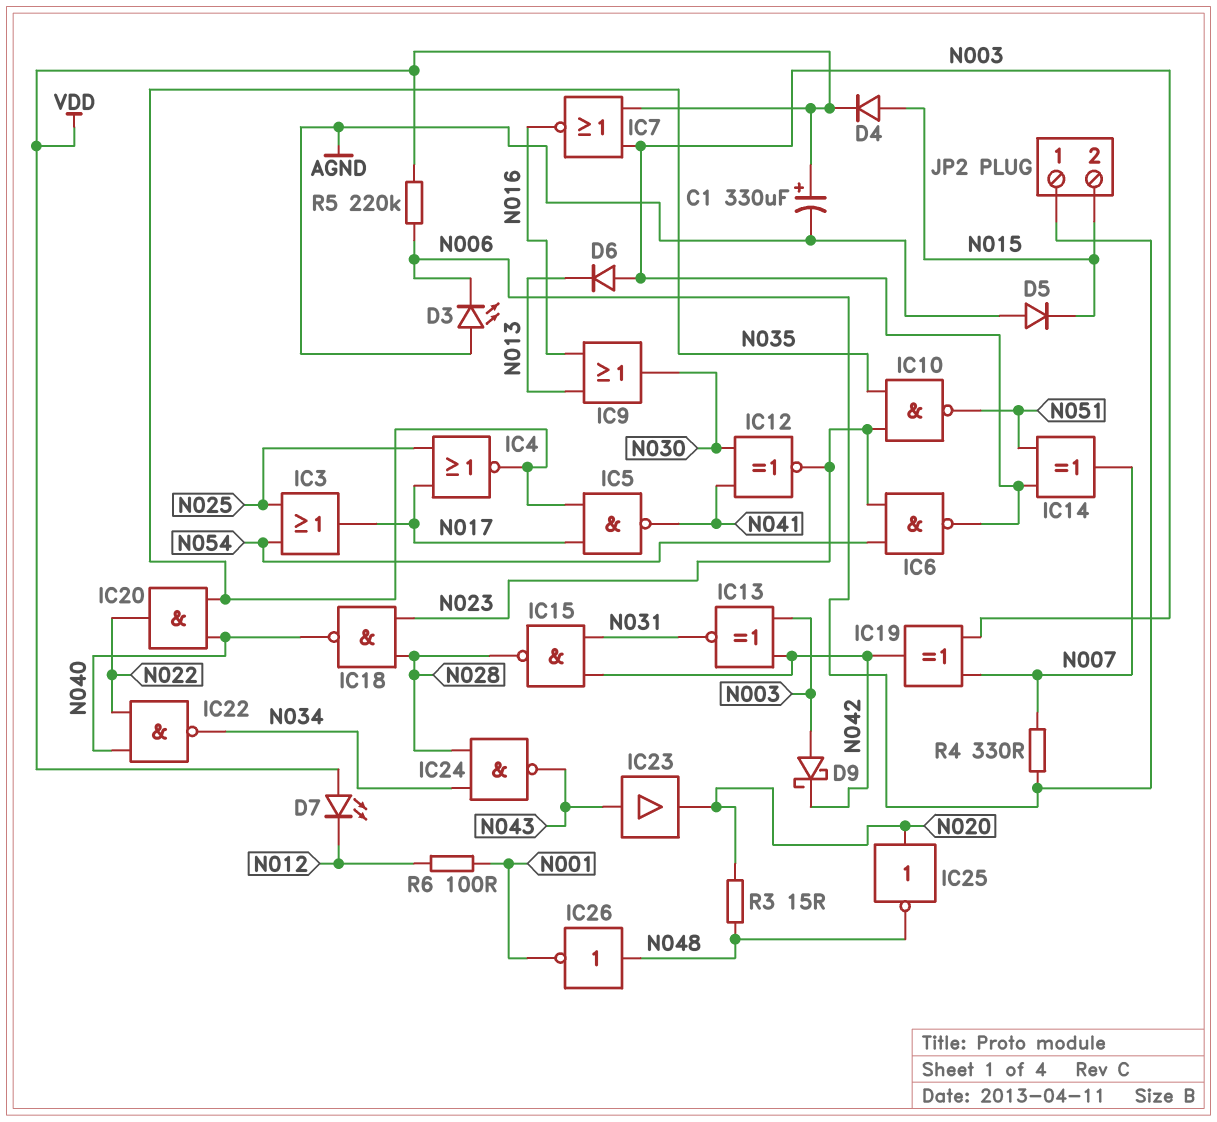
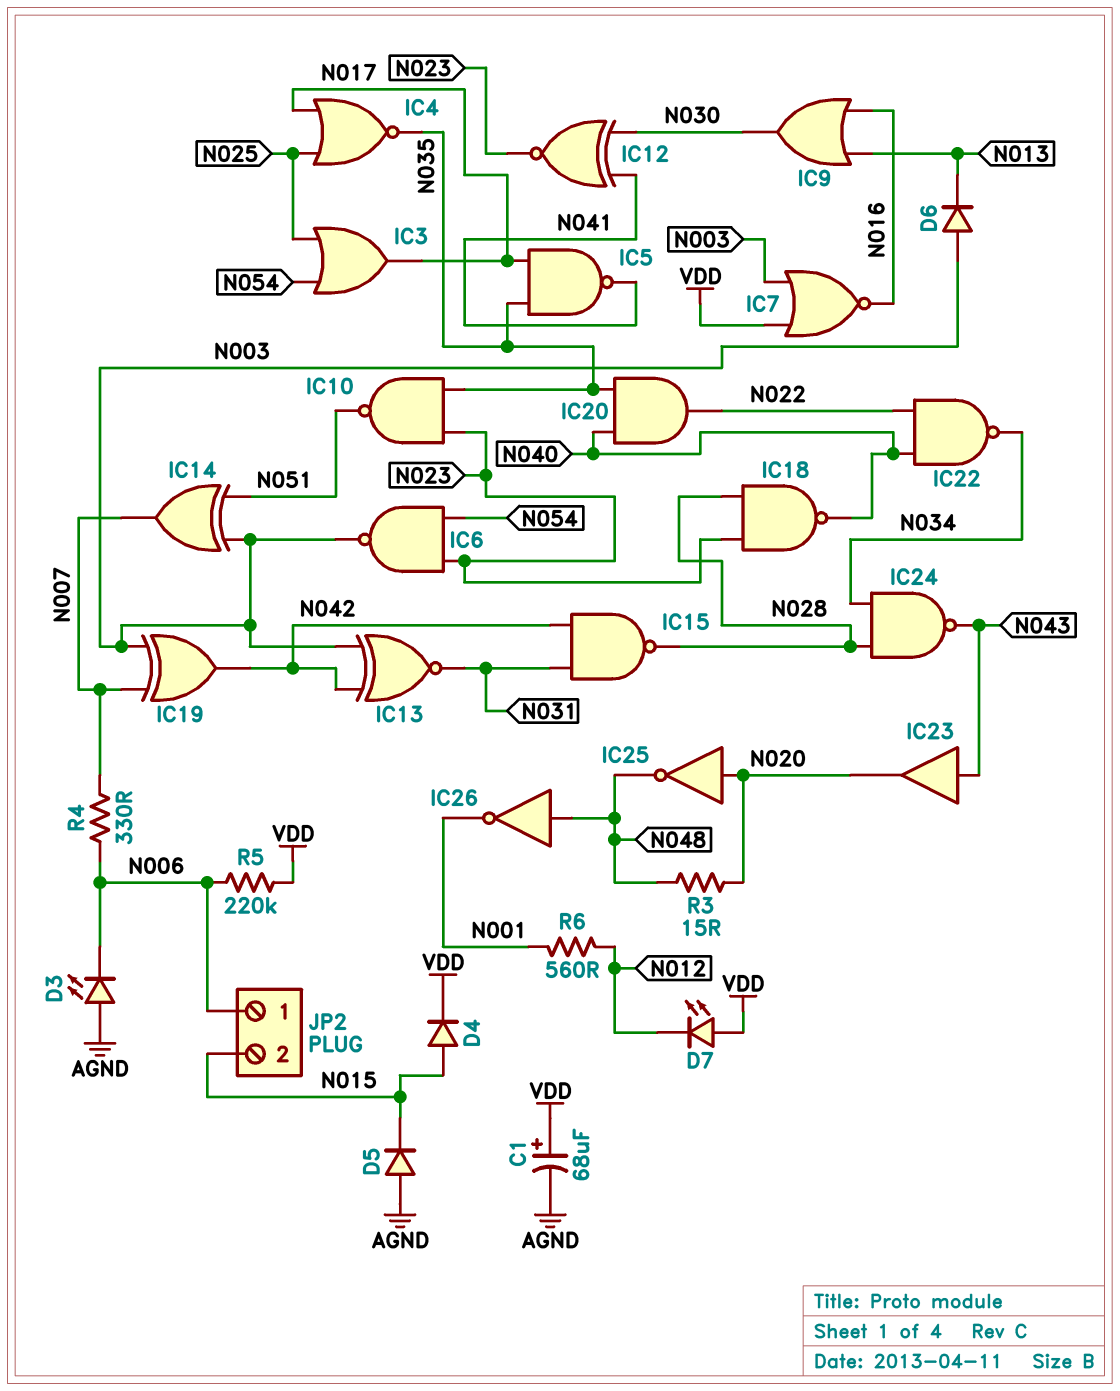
C1: 330uF (plus VDD, minus AGND) -> 68uF (plus VDD, minus AGND)
D9: schottky (A N003, K N042) -> none
R6: 100 (N001, N012) -> 560 (N001, N012)

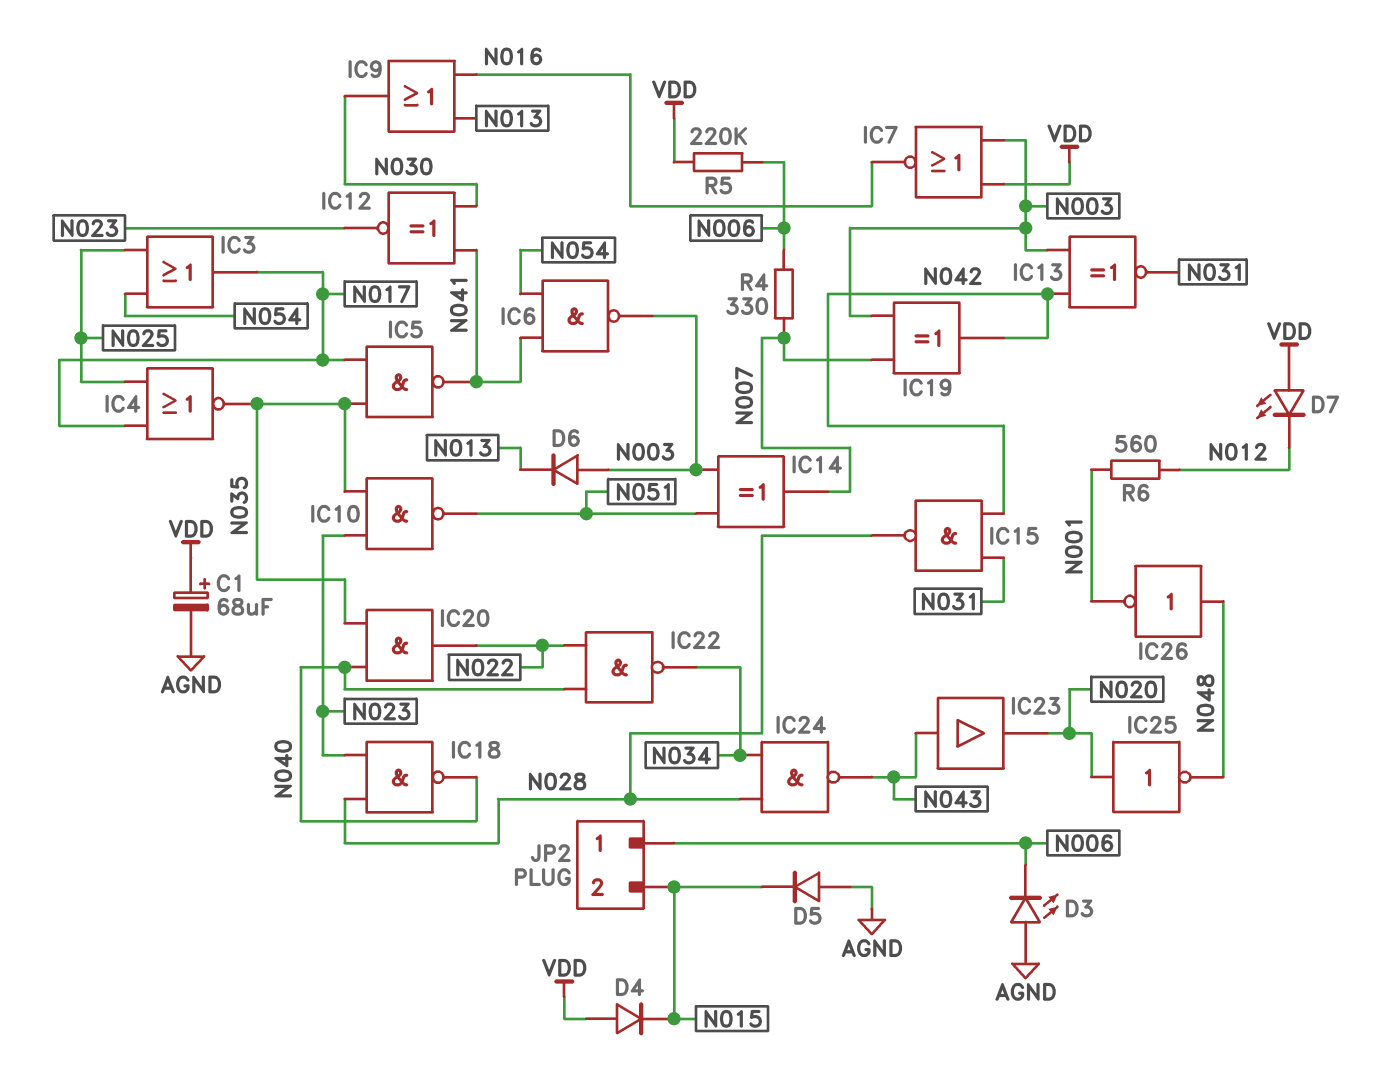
D4: diode (A N015, K VDD) -> diode (A VDD, K N015)
IC6: NAND (in N023, in N054, out N003) -> NAND (in N041, in N054, out N003)
R3: 15 (N020, N048) -> none

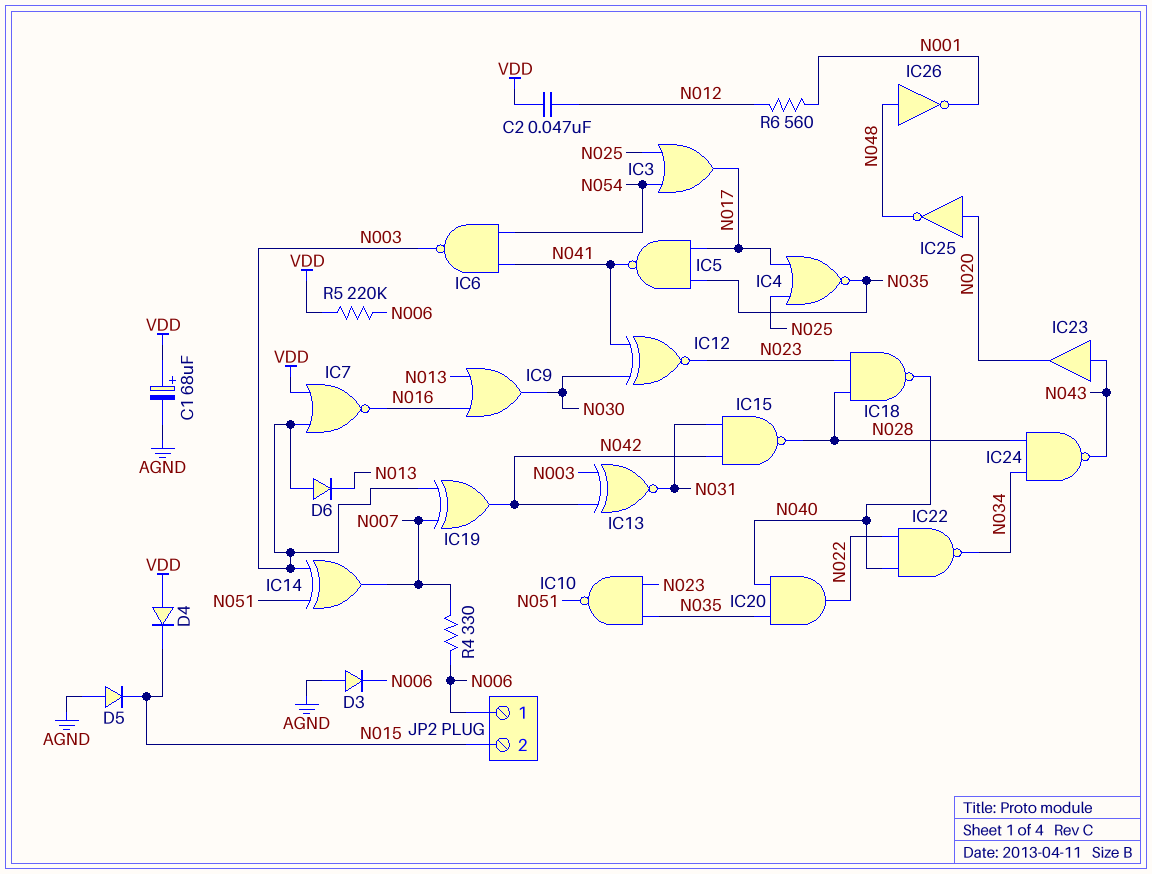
C2: none -> 47nF (N012, VDD)
D3: LED (A AGND, K N006) -> diode (A AGND, K N006)
D7: LED (A VDD, K N012) -> none

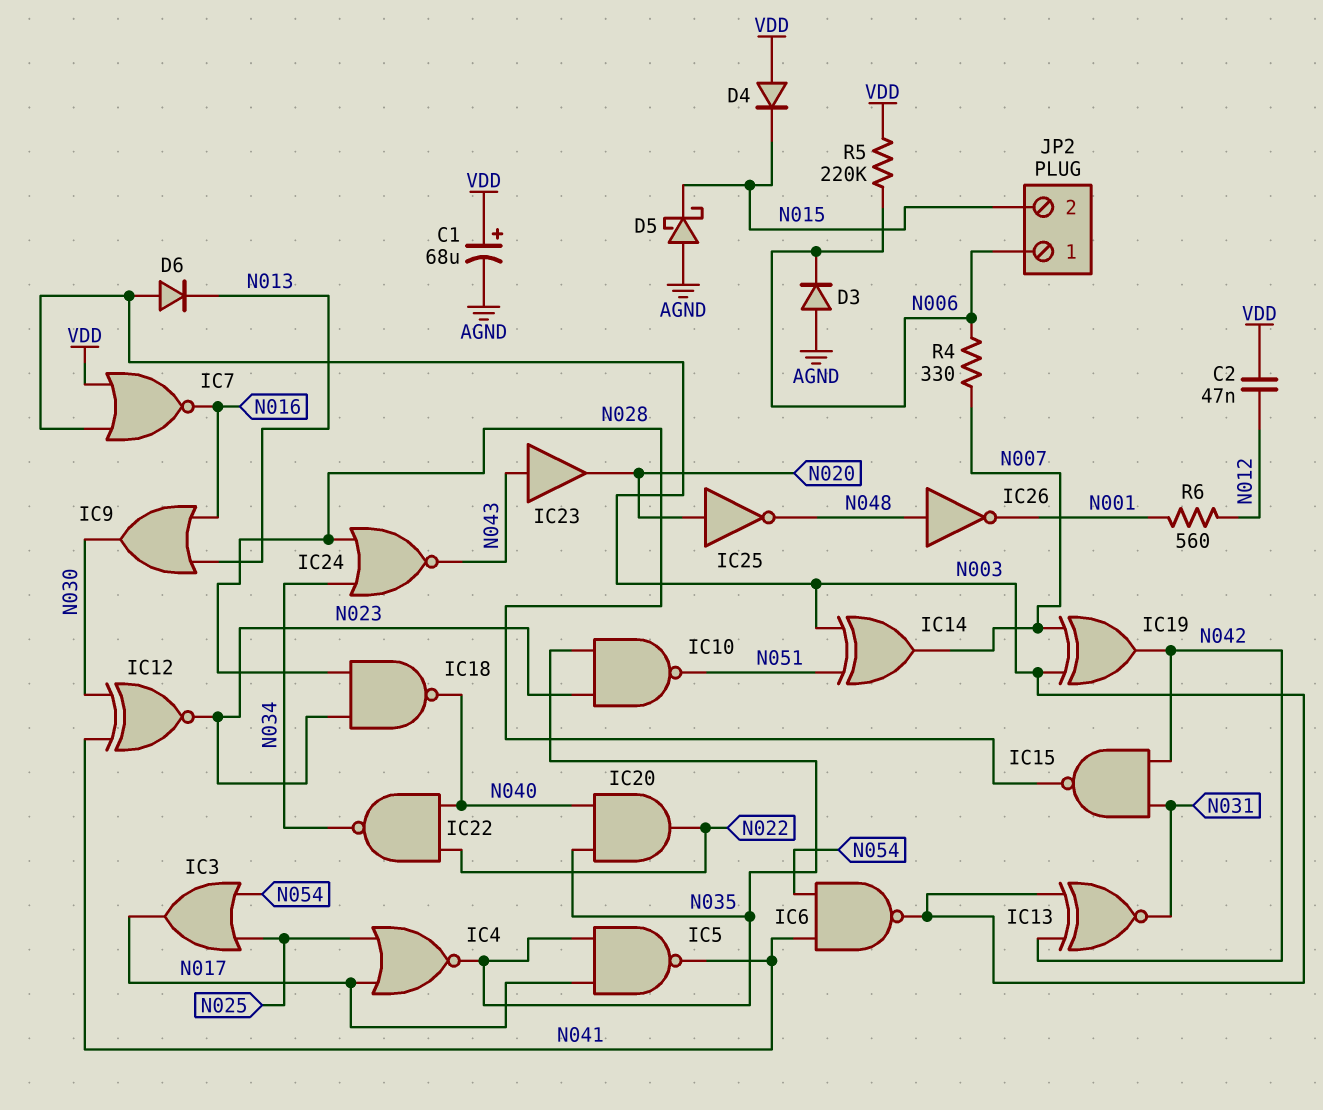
D5: diode (A AGND, K N015) -> schottky (A AGND, K N015)
IC24: NAND (in N028, in N034, out N043) -> NOR (in N028, in N034, out N043)

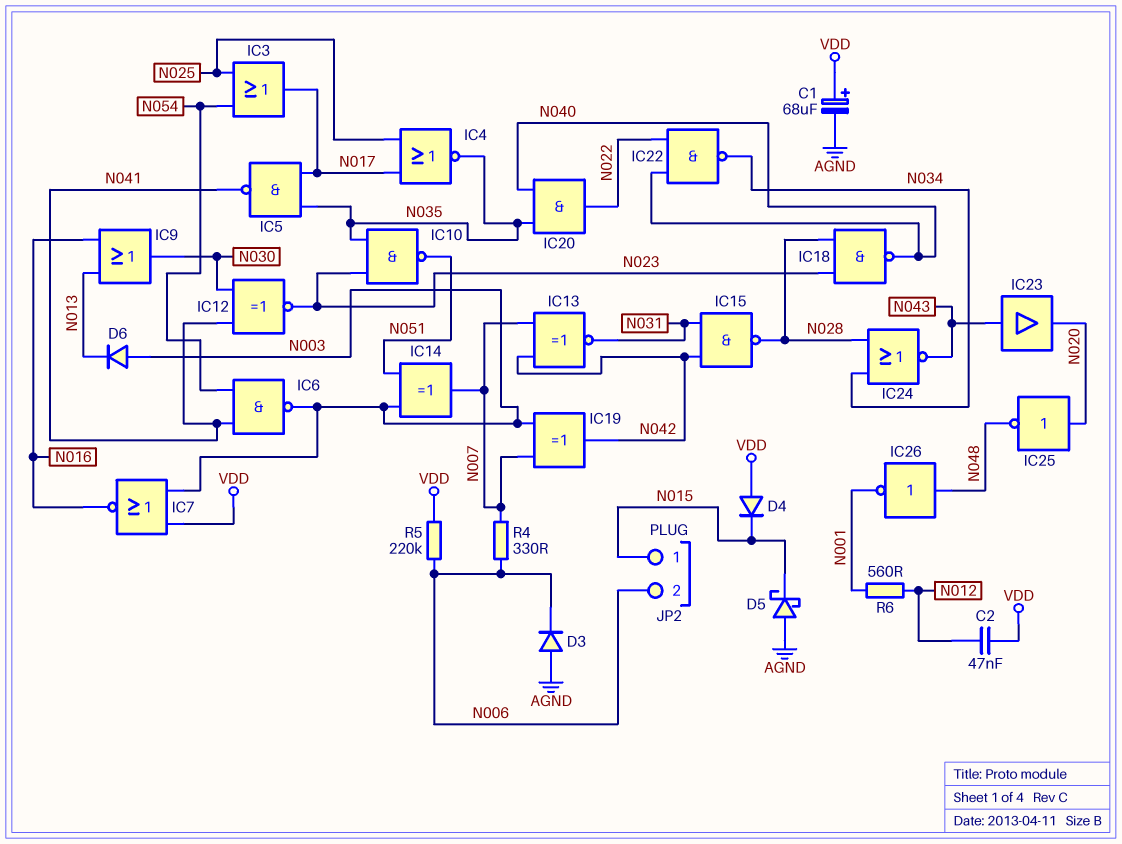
IC13: XNOR (in N003, in N042, out N031) -> XNOR (in N007, in N042, out N031)
JP2 pin 1: N006 -> N015
JP2 pin 2: N015 -> N006

